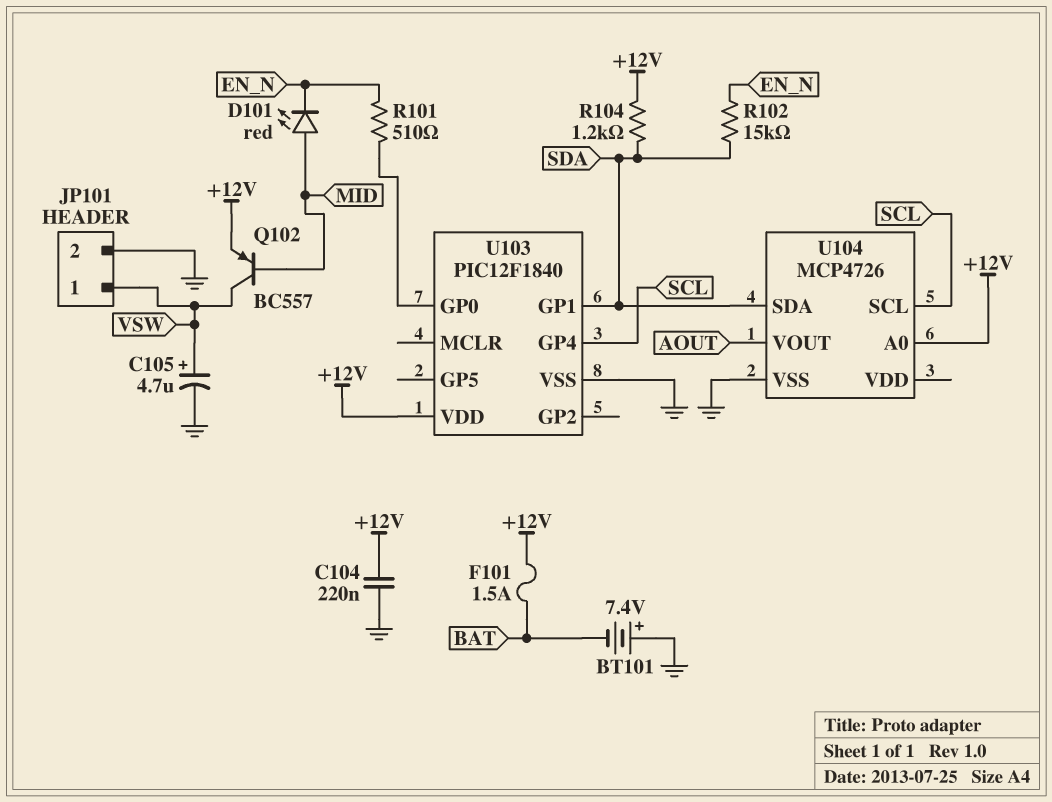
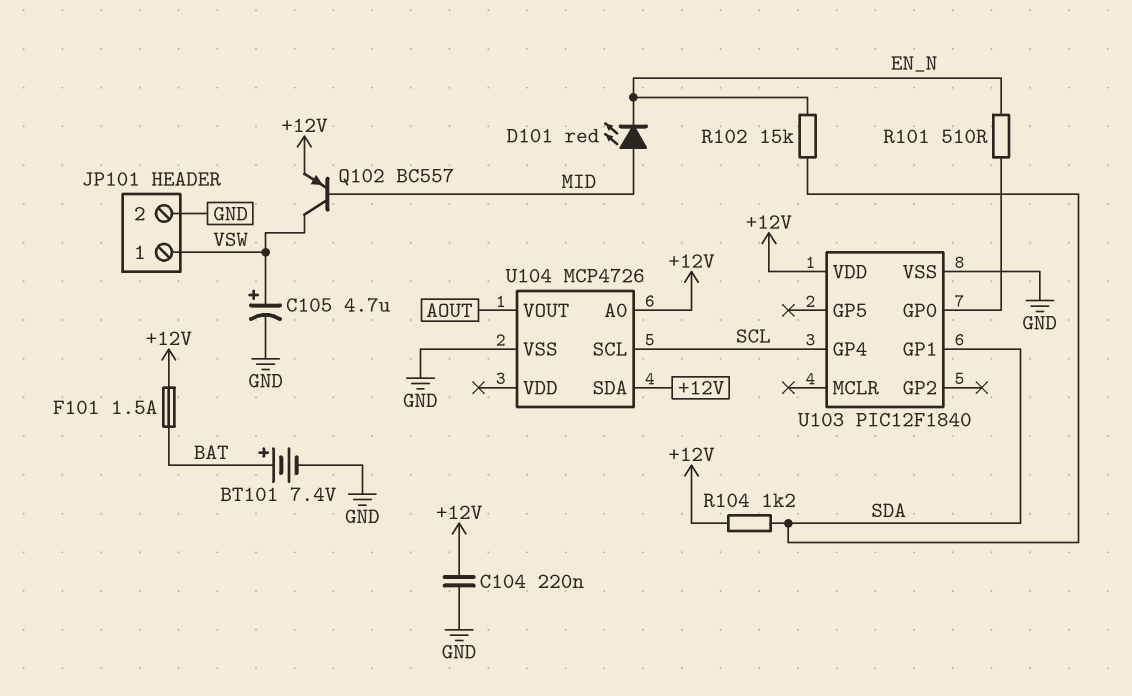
BT101: 7.4V (plus GND, minus BAT) -> 7.4V (plus BAT, minus GND)
U104 pin SDA: SDA -> +12V

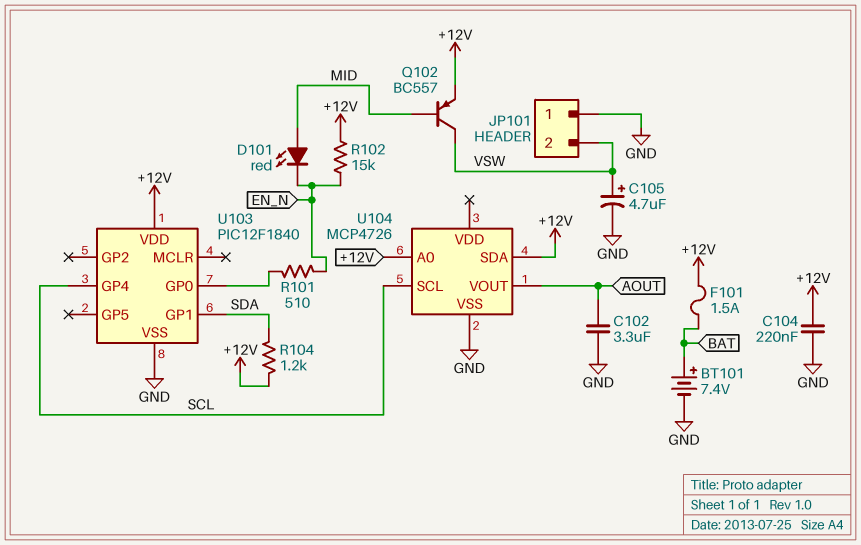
C102: none -> 3.3uF (AOUT, GND)
JP101 pin 1: VSW -> GND
JP101 pin 2: GND -> VSW
R102: 15k (EN_N, SDA) -> 15k (+12V, EN_N)

